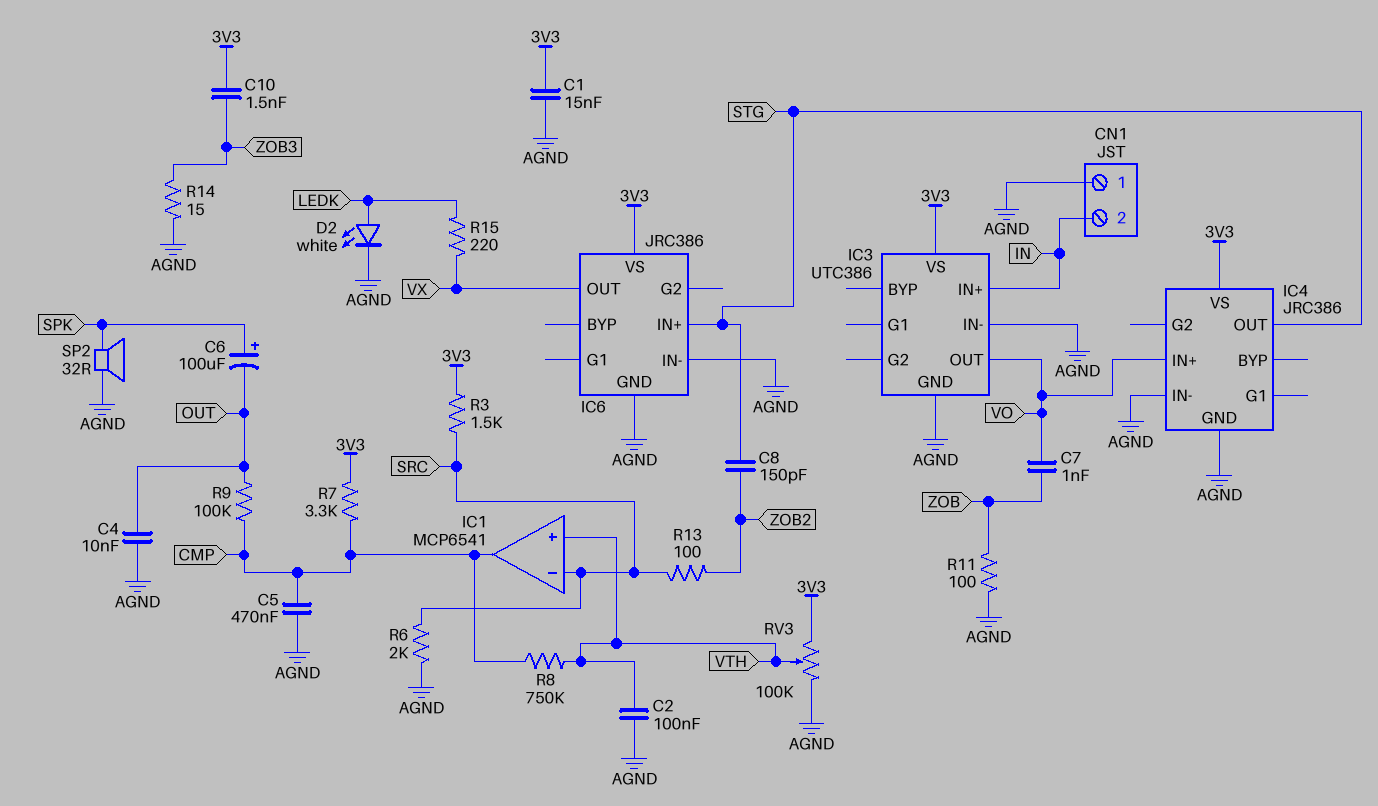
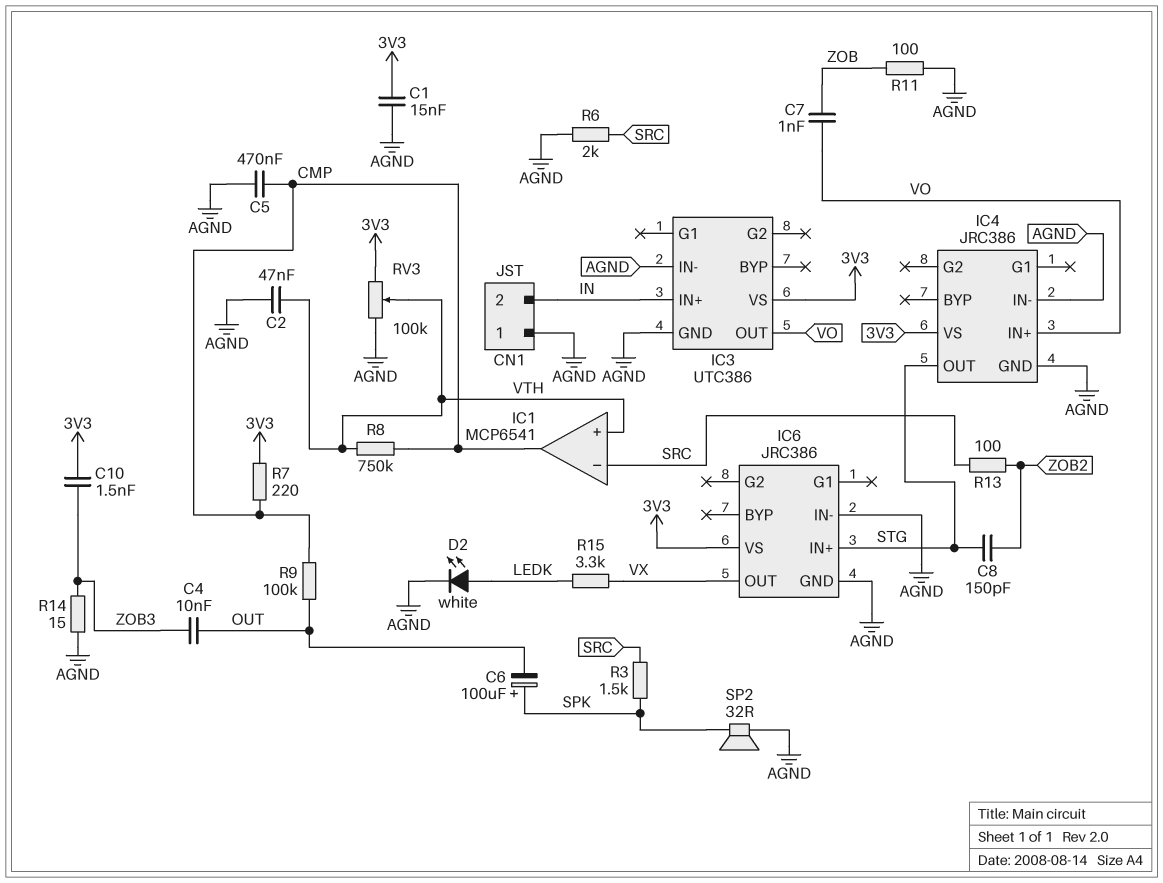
C2: 100nF (AGND, VTH) -> 47nF (AGND, VTH)
C4: 10nF (AGND, OUT) -> 10nF (OUT, ZOB3)
R3: 1.5k (3V3, SRC) -> 1.5k (SPK, SRC)
R7: 3.3k (3V3, CMP) -> 220 (3V3, CMP)
R15: 220 (LEDK, VX) -> 3.3k (LEDK, VX)

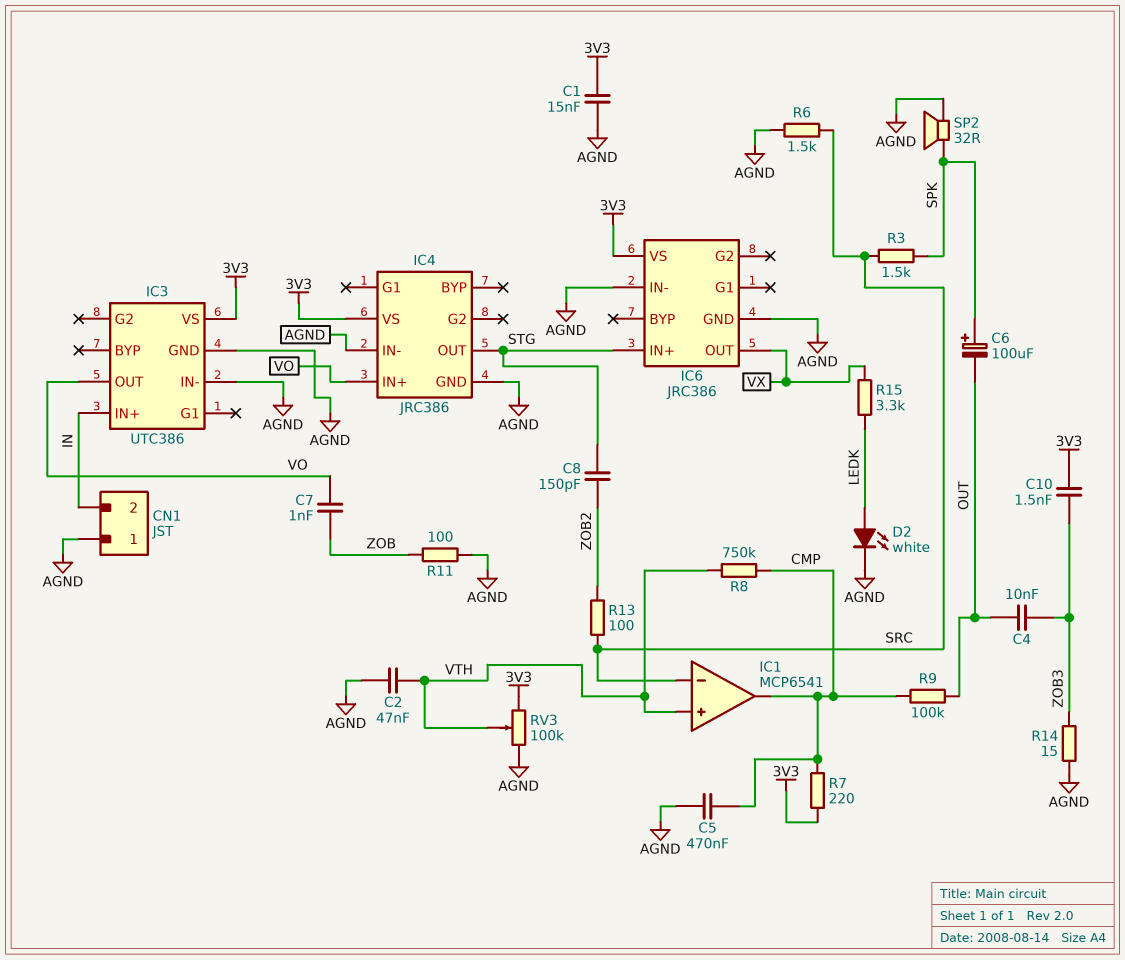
R6: 2k (AGND, SRC) -> 1.5k (AGND, SRC)

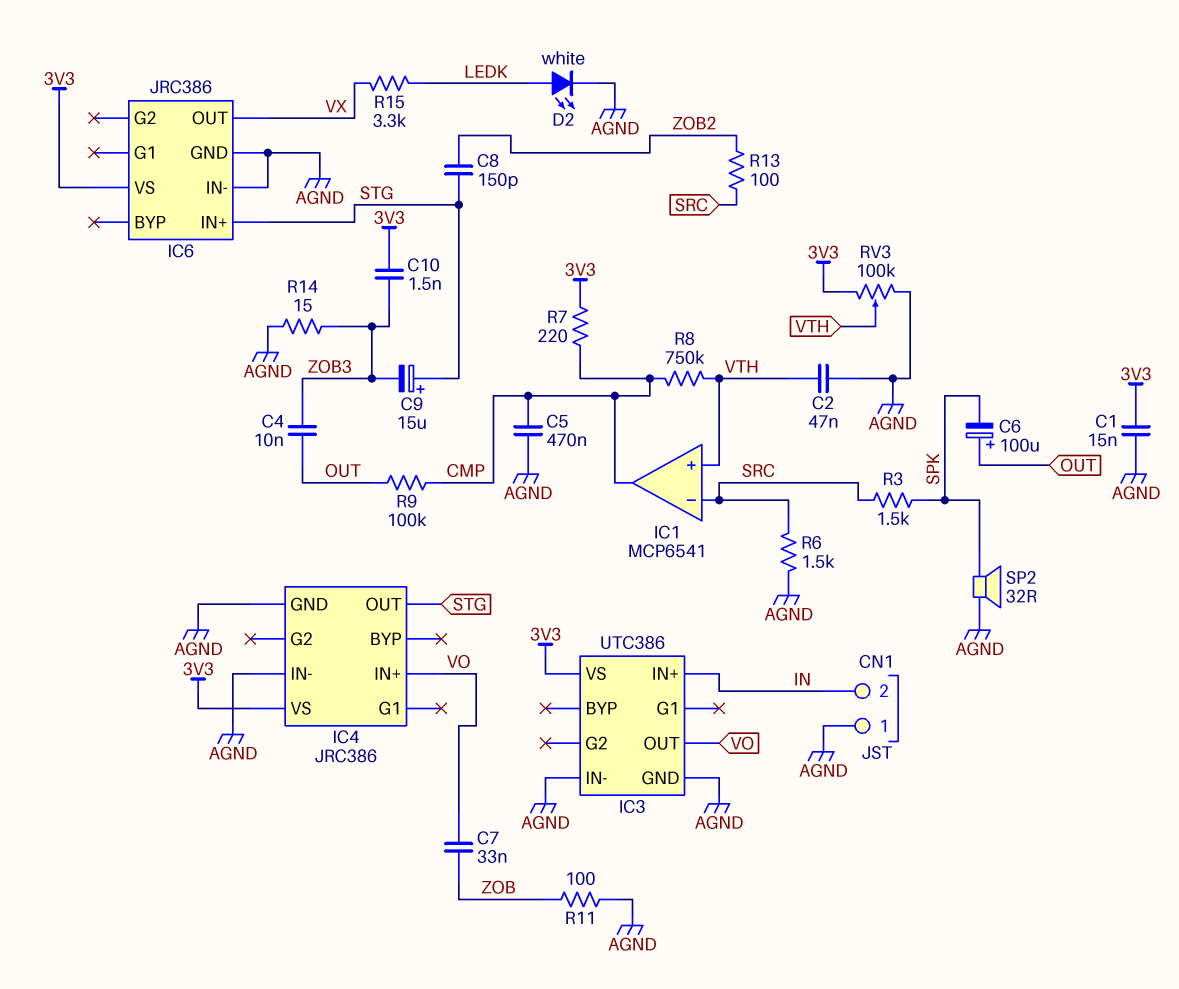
C6: 100uF (plus SPK, minus OUT) -> 100uF (plus OUT, minus SPK)
C7: 1nF (VO, ZOB) -> 33nF (VO, ZOB)
C9: none -> 15uF (plus STG, minus ZOB3)

